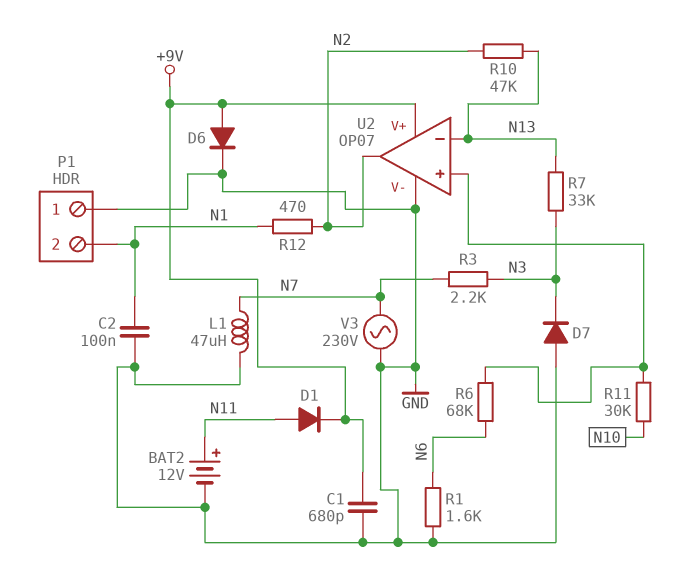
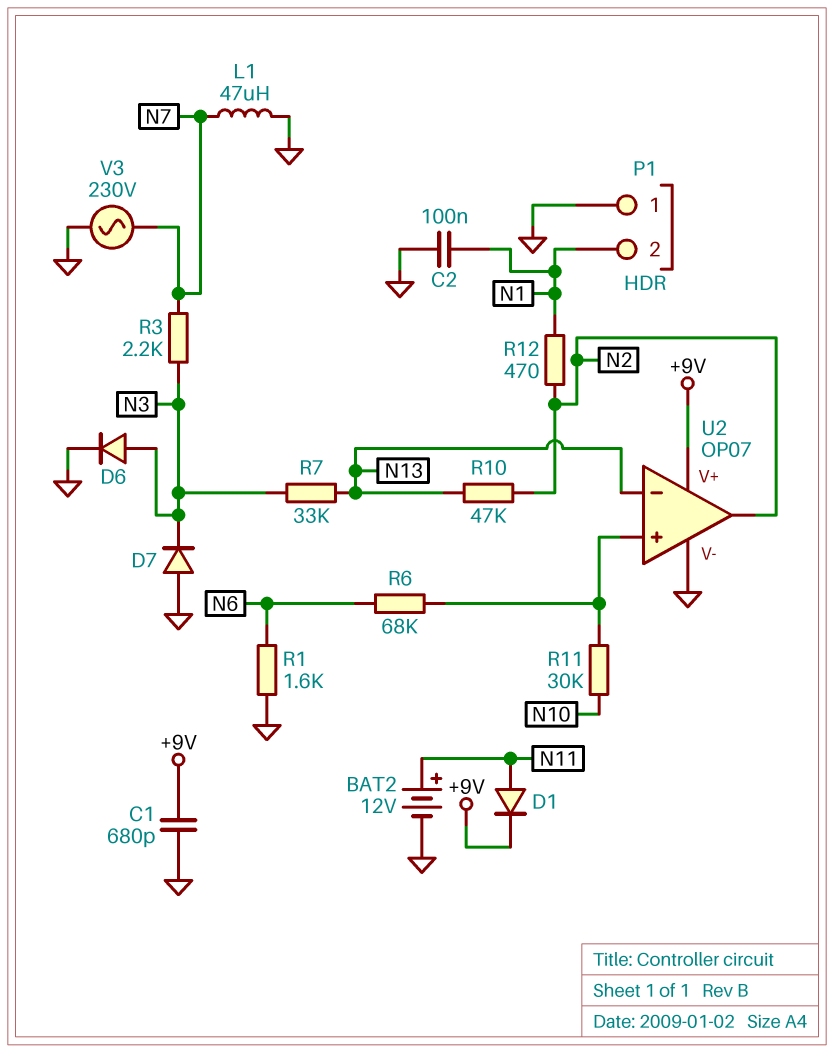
D6: diode (A +9V, K GND) -> diode (A N3, K GND)

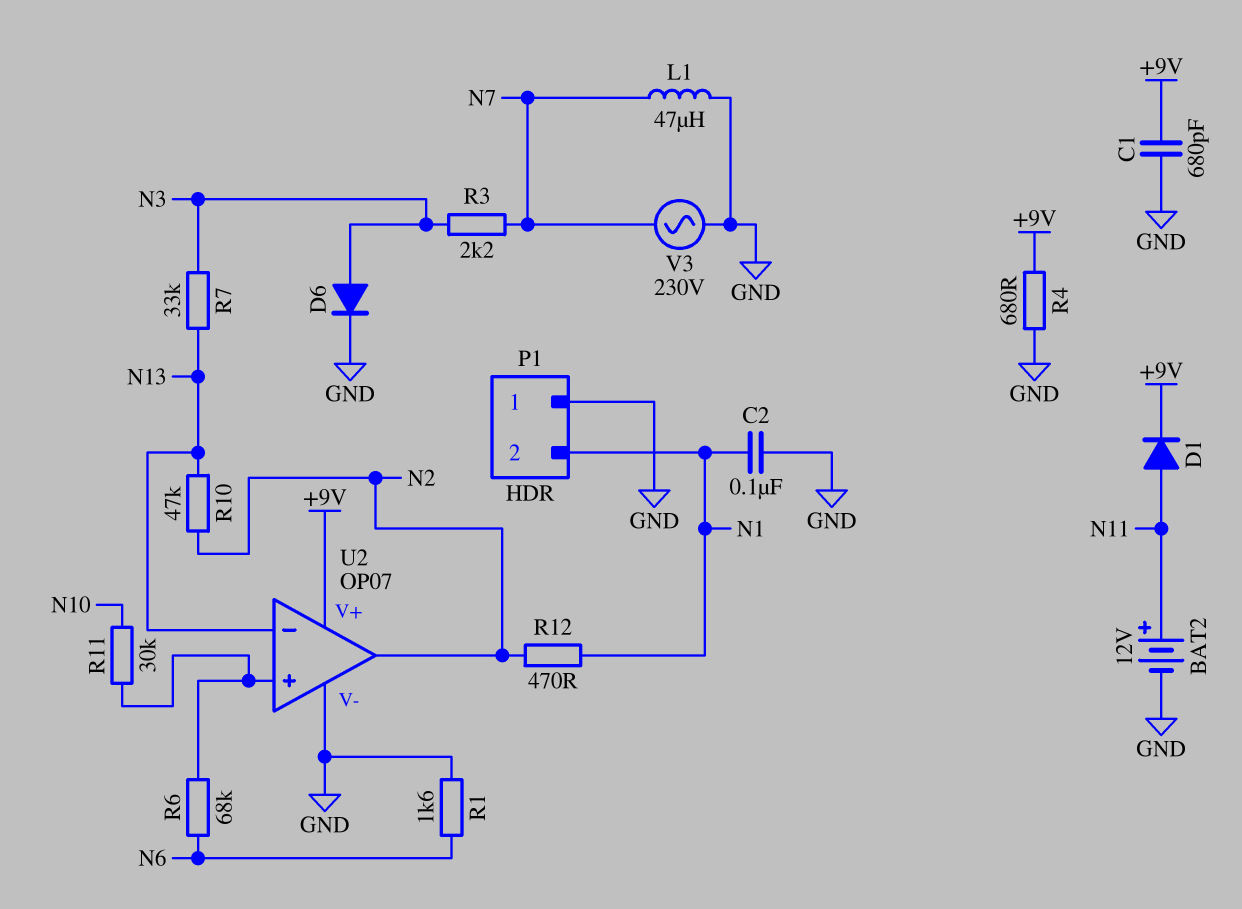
D7: diode (A GND, K N3) -> none
R4: none -> 680 (+9V, GND)

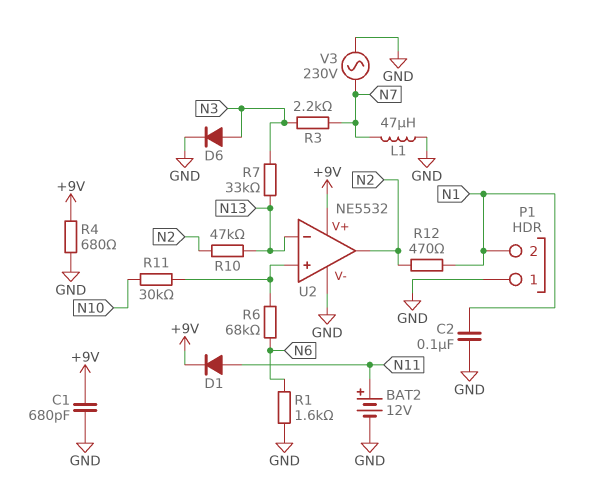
U2: OP07 -> NE5532

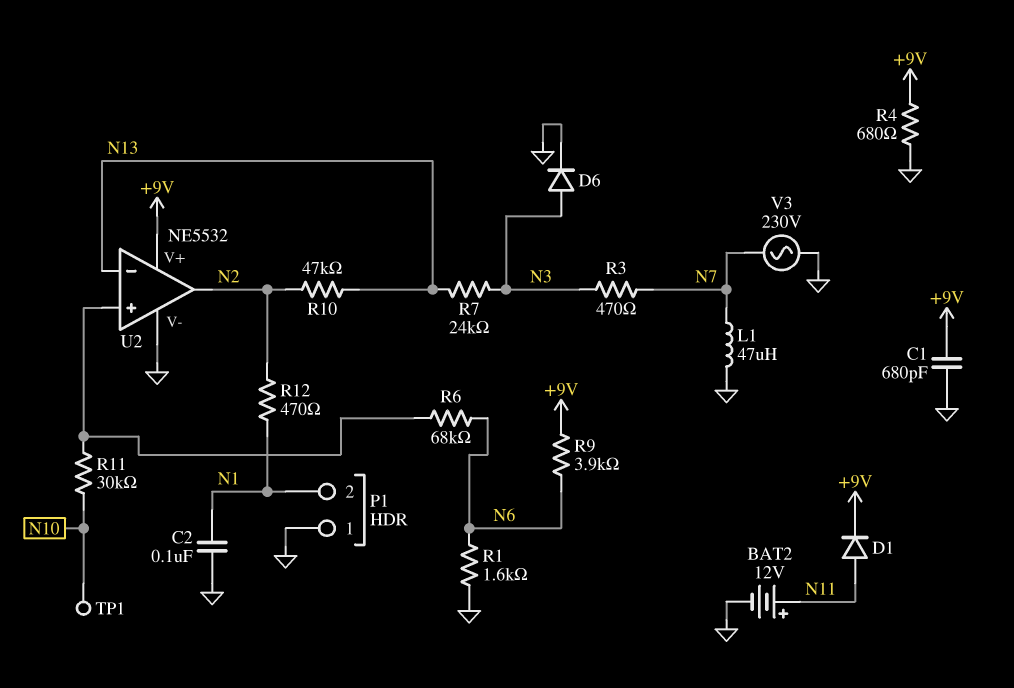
R3: 2.2k (N3, N7) -> 470 (N3, N7)
R7: 33k (N3, N13) -> 24k (N3, N13)
R9: none -> 3.9k (+9V, N6)
TP1: none -> test point (N10)

